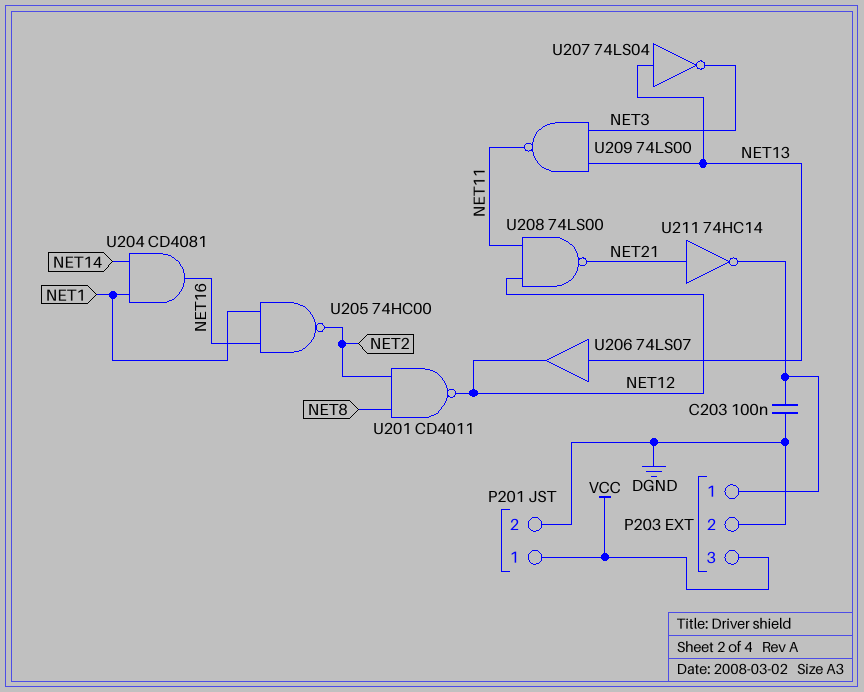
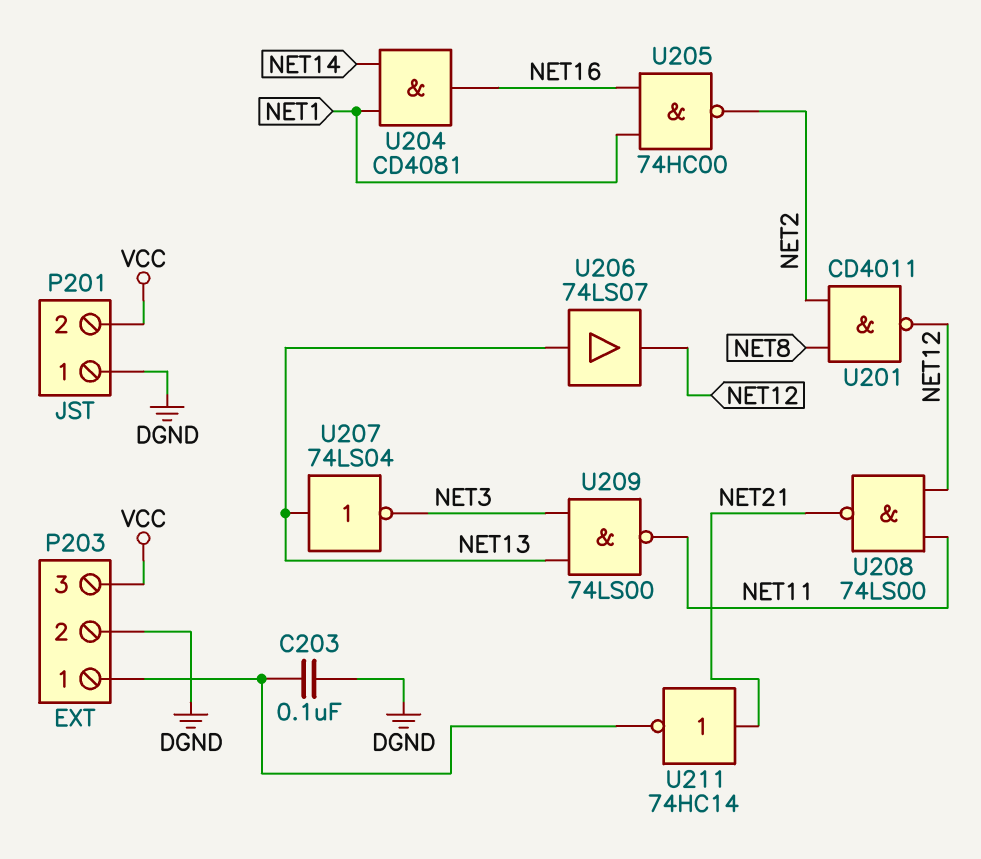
P201 pin 1: VCC -> DGND
P201 pin 2: DGND -> VCC

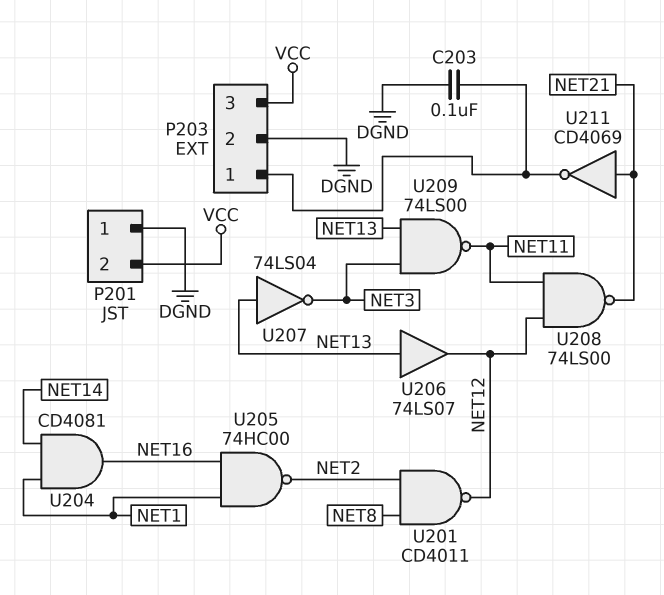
U211: NOT 74HC14 (in NET21, out P203/1) -> NOT CD4069 (in NET21, out P203/1)

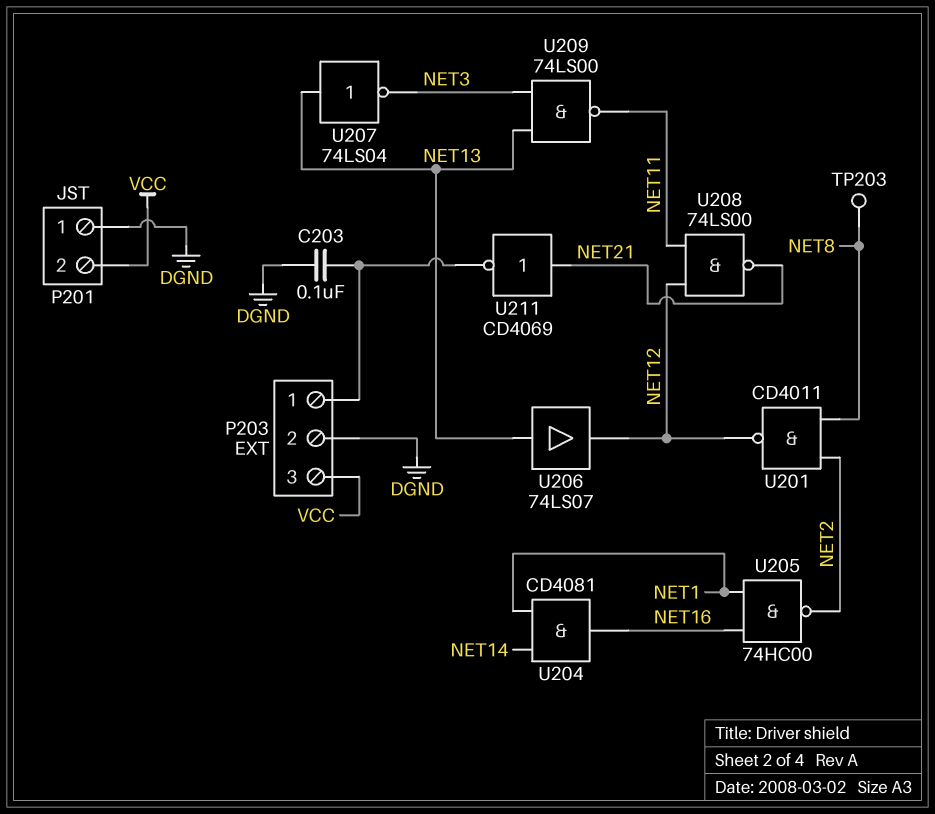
TP203: none -> test point (NET8)

